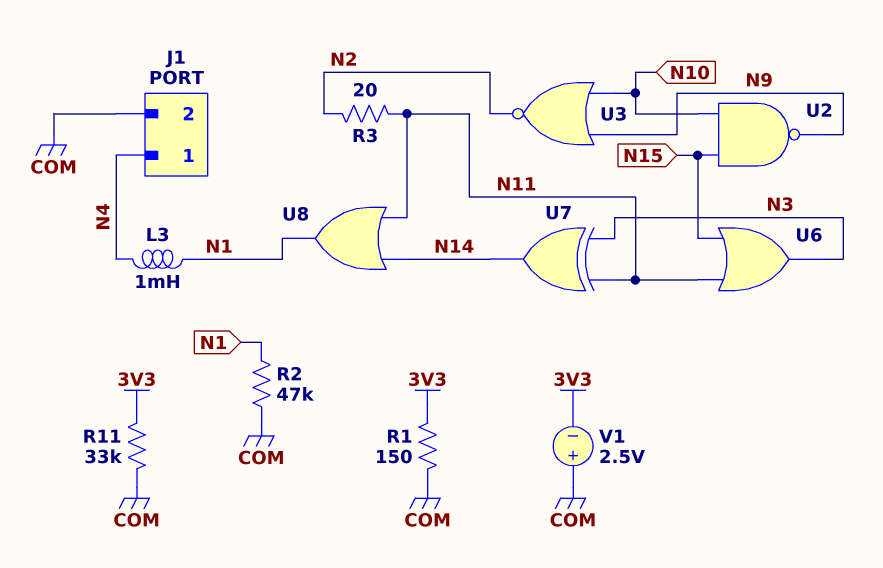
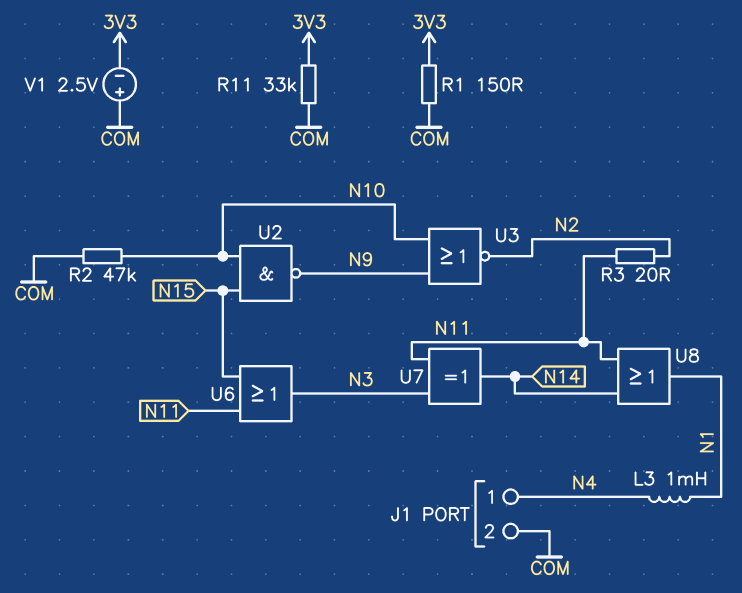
R2: 47k (COM, N1) -> 47k (COM, N10)

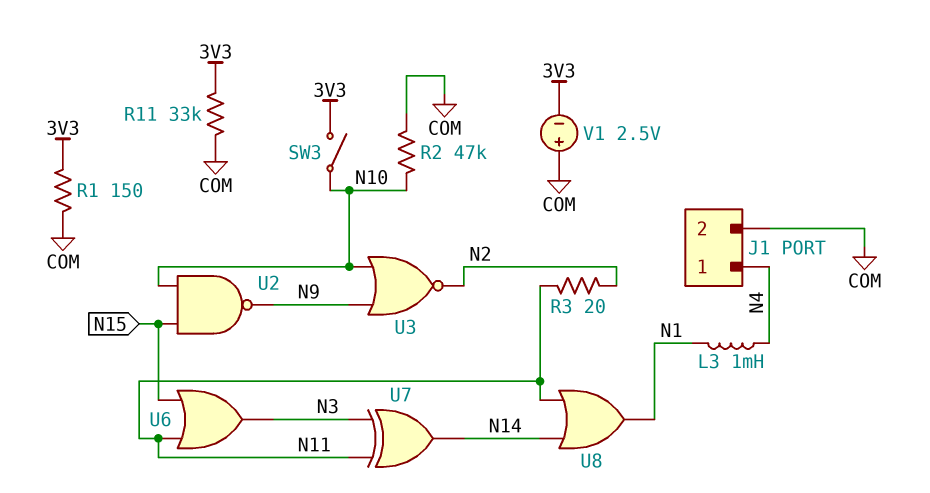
SW3: none -> switch (3V3, N10)

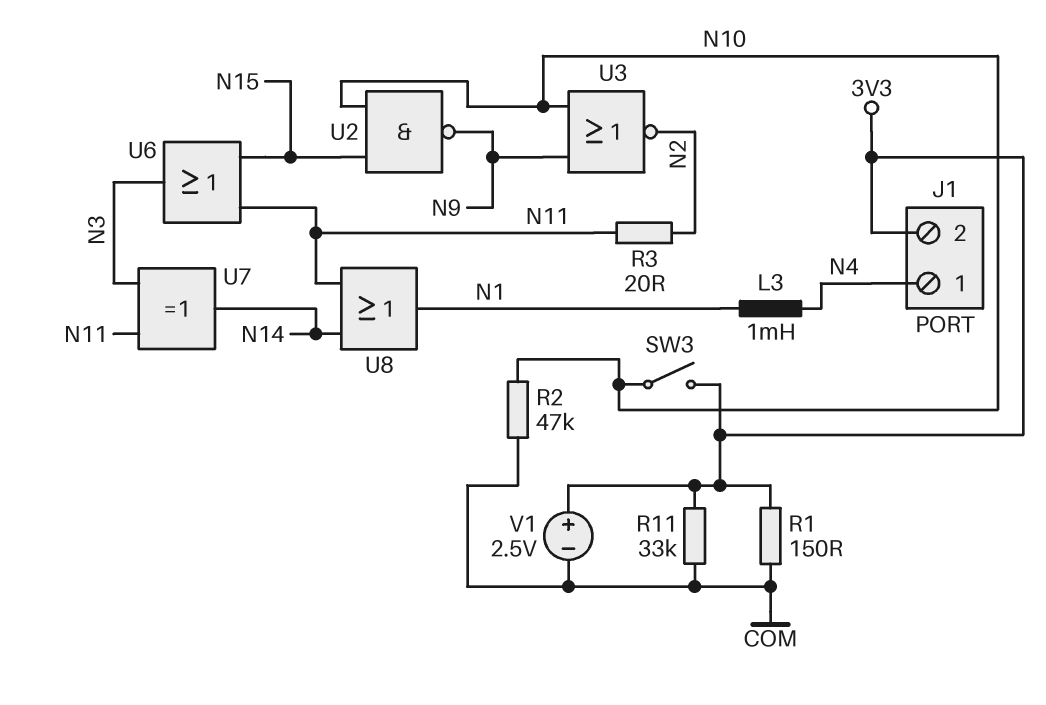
J1 pin 2: COM -> 3V3
V1: 2.5V (plus COM, minus 3V3) -> 2.5V (plus 3V3, minus COM)

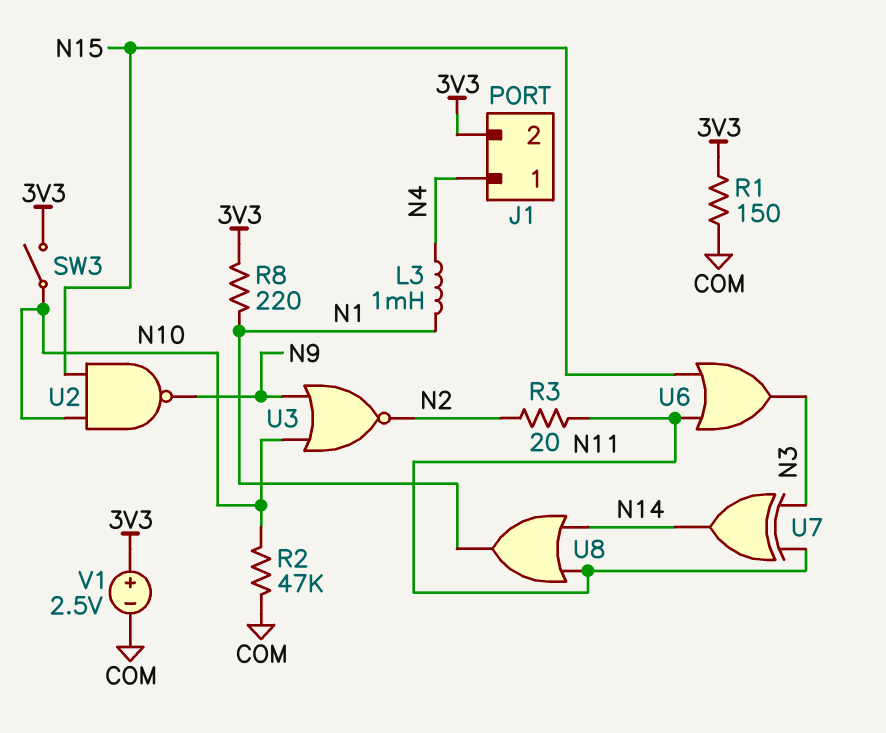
R8: none -> 220 (3V3, N1)
R11: 33k (3V3, COM) -> none

